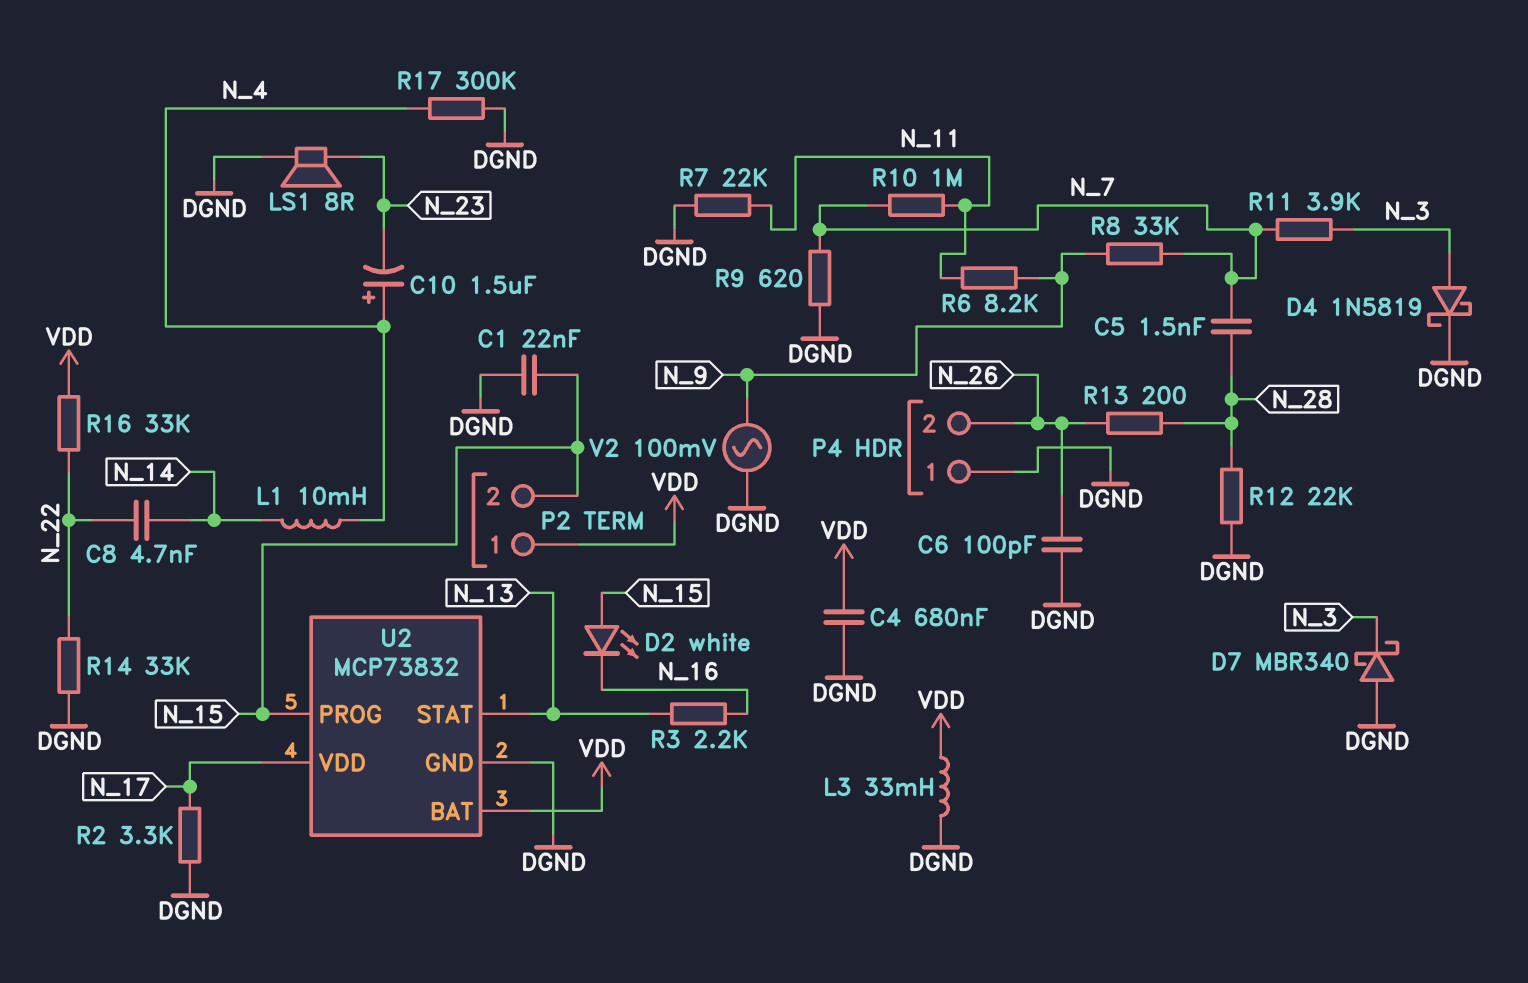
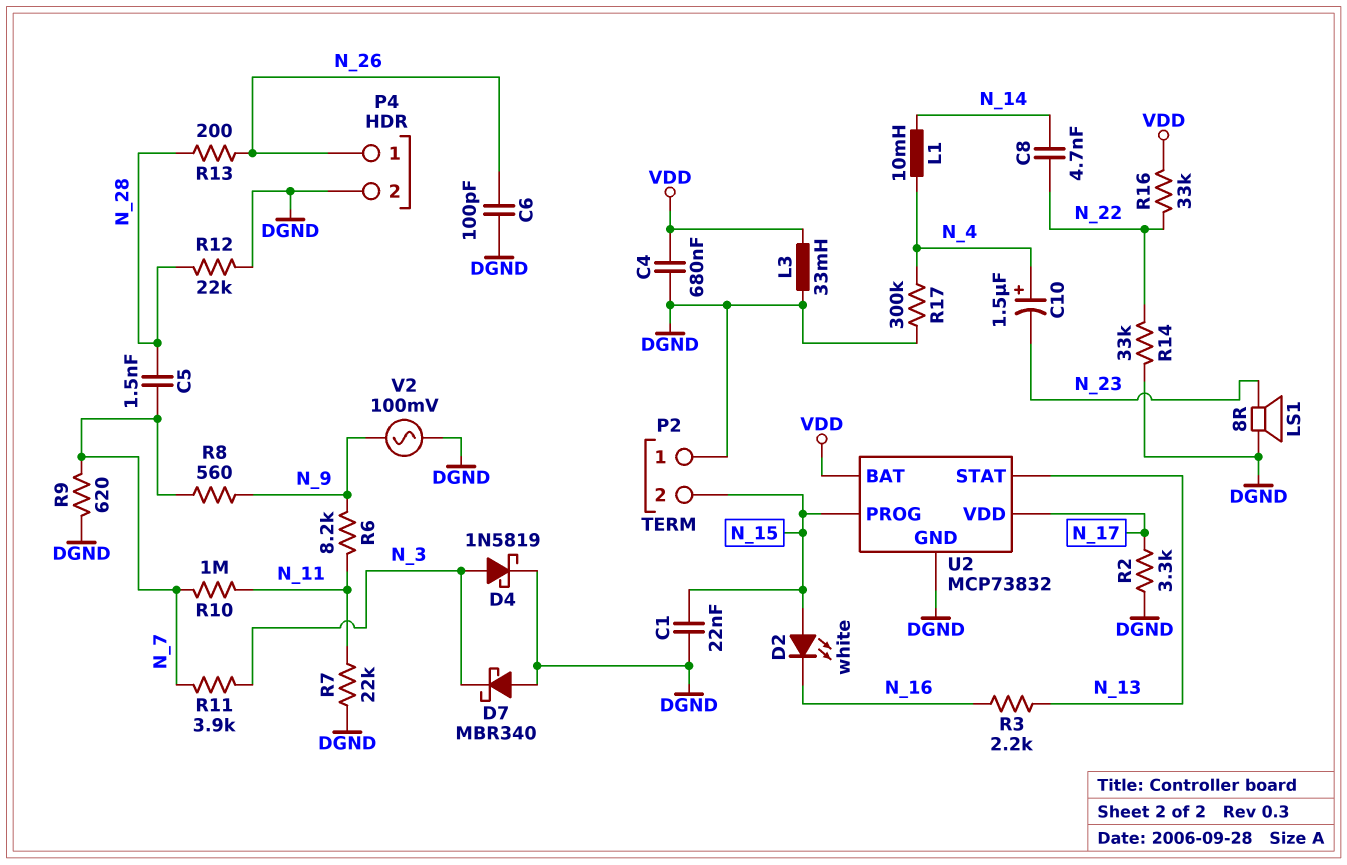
P2 pin 1: VDD -> DGND
P4 pin 1: DGND -> N_26
P4 pin 2: N_26 -> DGND
R8: 33k (N_7, N_9) -> 560 (N_7, N_9)

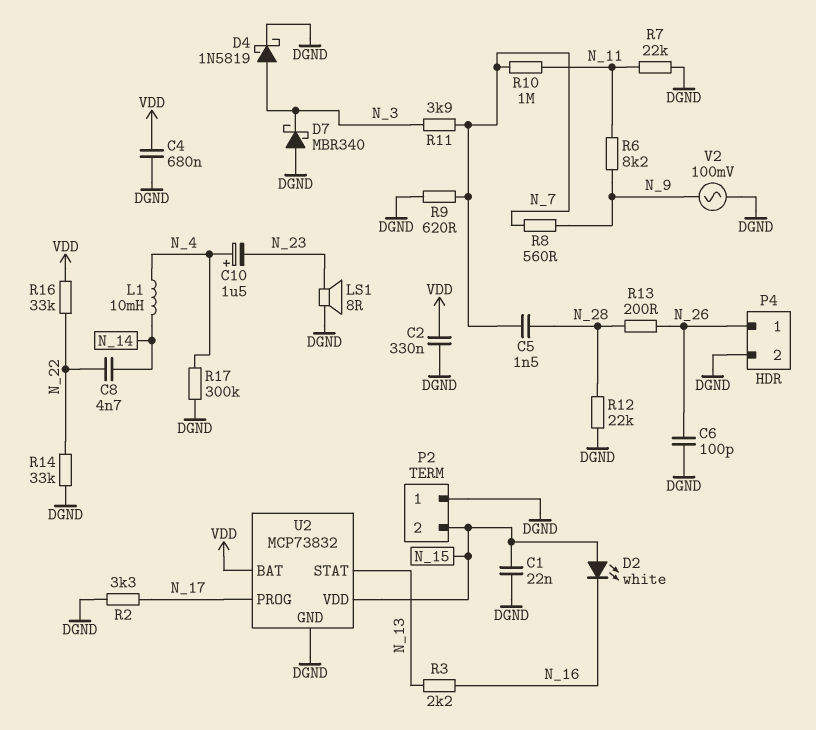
C2: none -> 330nF (DGND, VDD)
L3: 33mH (DGND, VDD) -> none
U2 pin PROG: N_15 -> N_17
U2 pin VDD: N_17 -> N_15

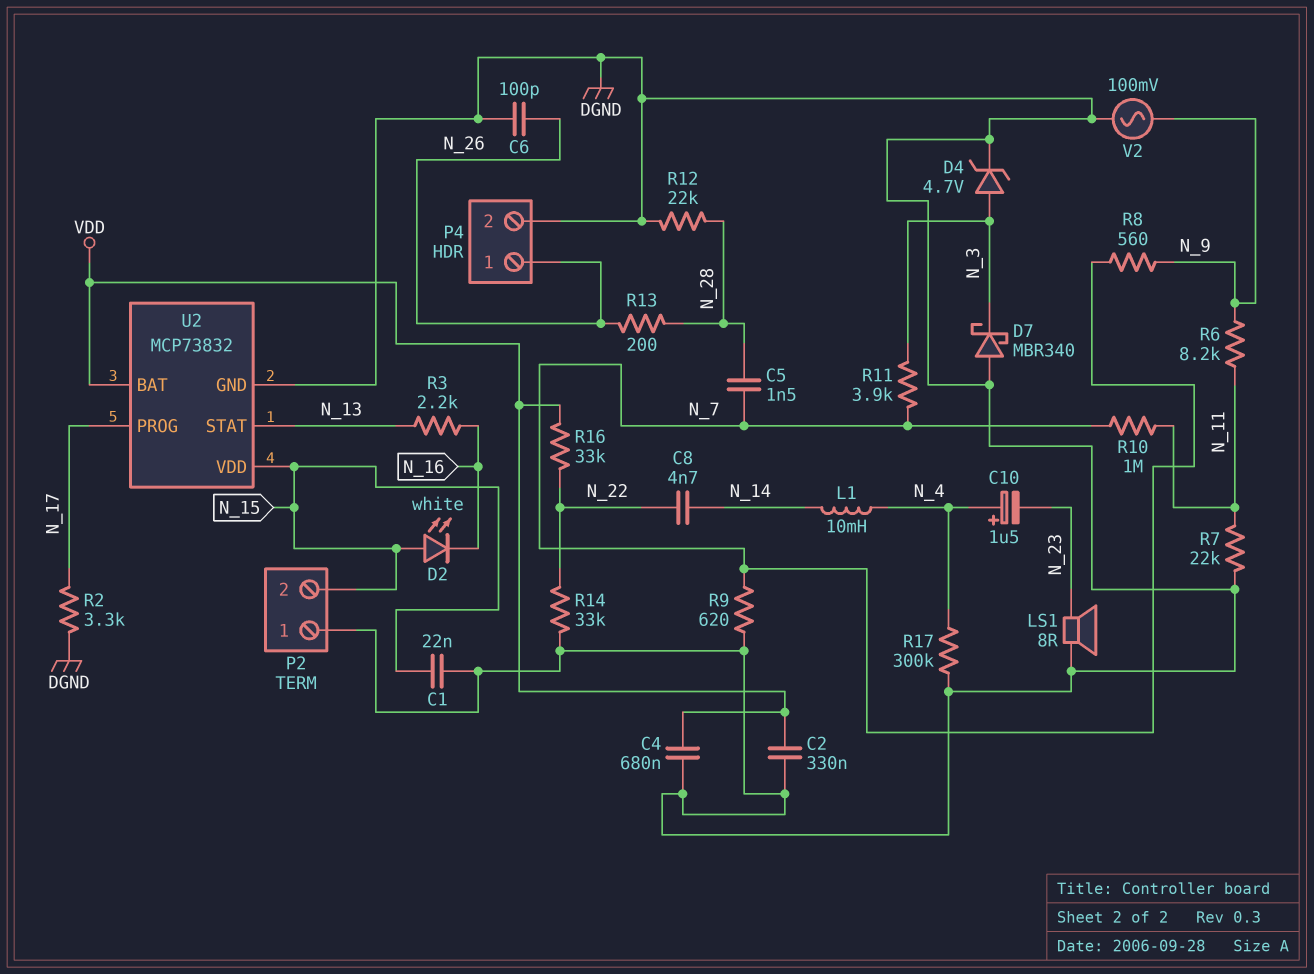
D4: schottky 1N5819 (A N_3, K DGND) -> zener 4.7V (A N_3, K DGND)

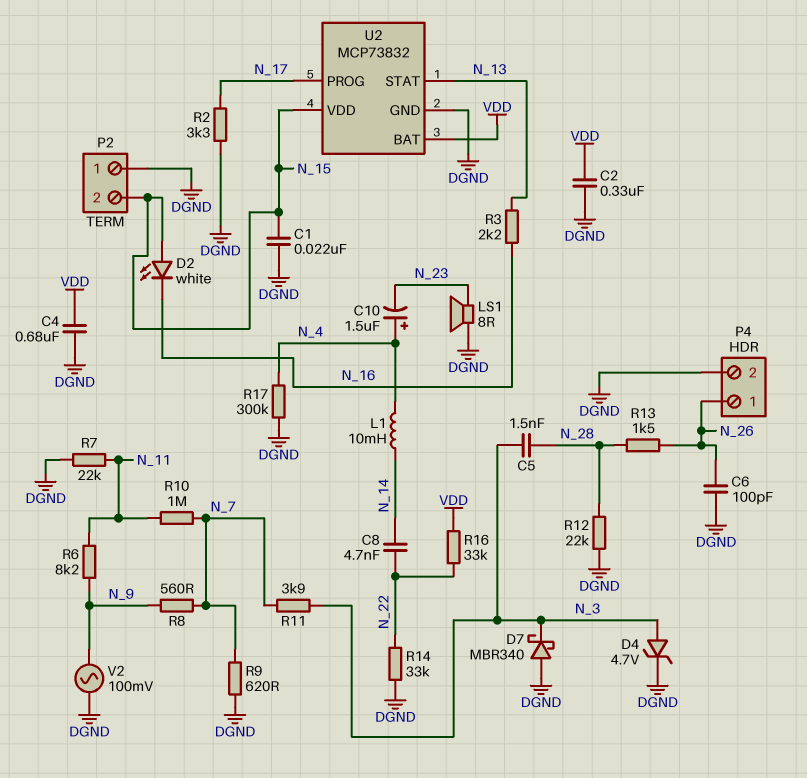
C5: 1.5nF (N_7, N_28) -> 1.5nF (N_3, N_28)
R13: 200 (N_26, N_28) -> 1.5k (N_26, N_28)

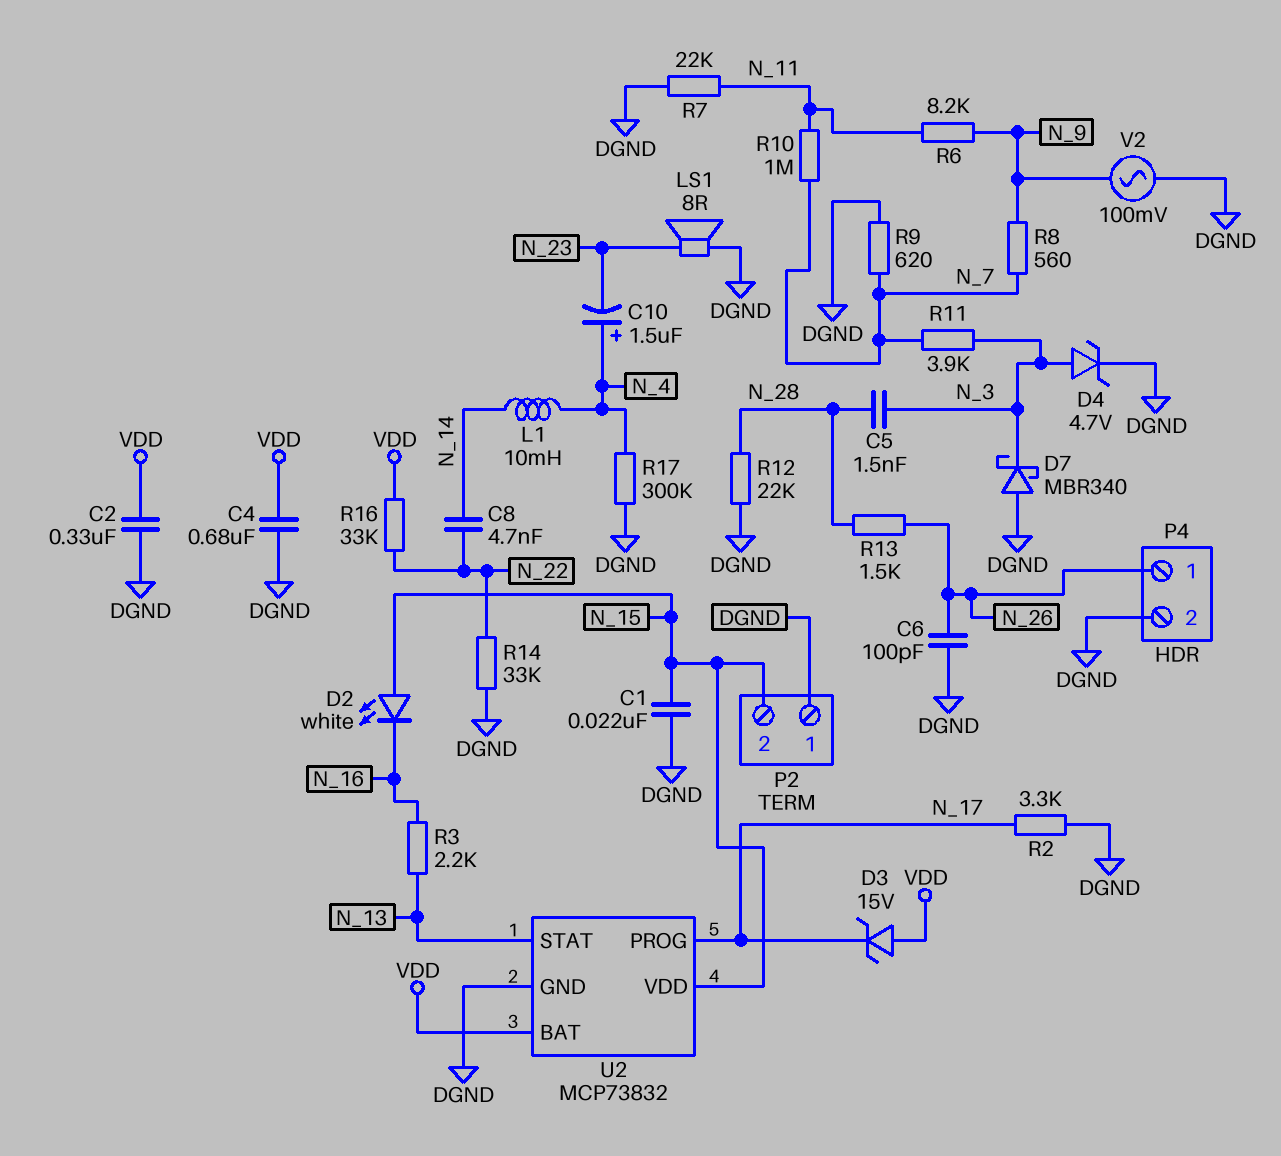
D3: none -> zener 15V (A VDD, K N_17)

